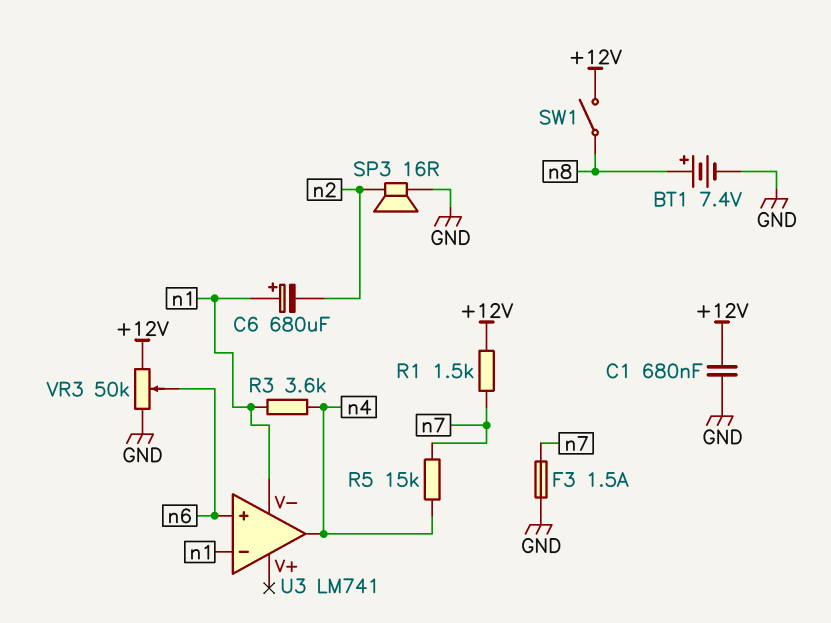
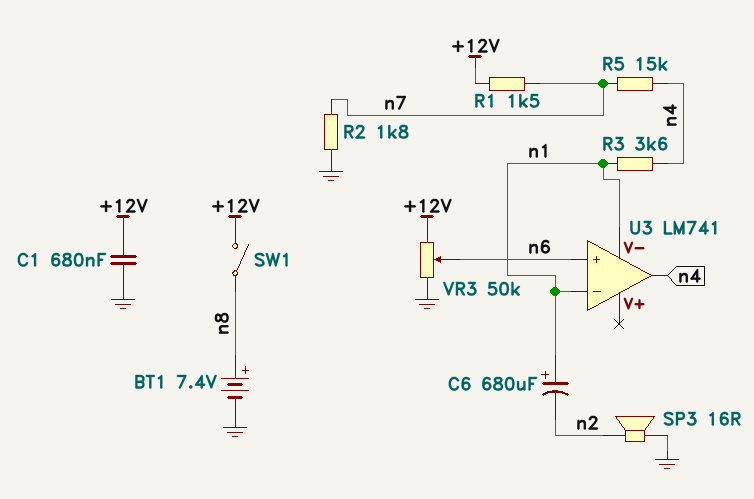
F3: 1.5A (GND, n7) -> none
R2: none -> 1.8k (GND, n7)

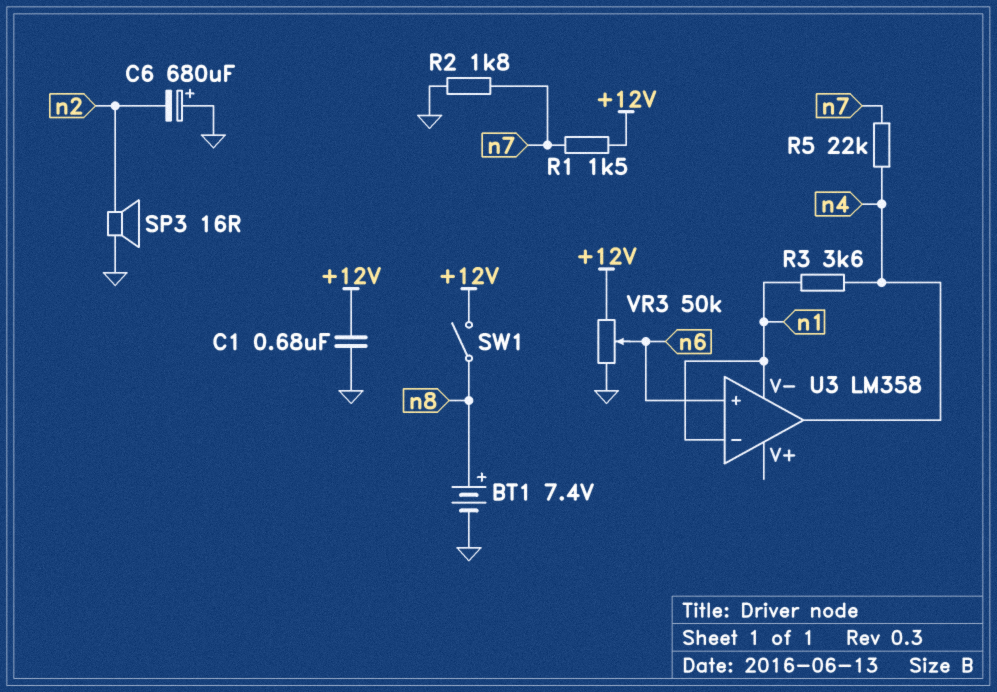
C6: 680uF (plus n1, minus n2) -> 680uF (plus GND, minus n2)
R5: 15k (n4, n7) -> 22k (n4, n7)
U3: LM741 -> LM358

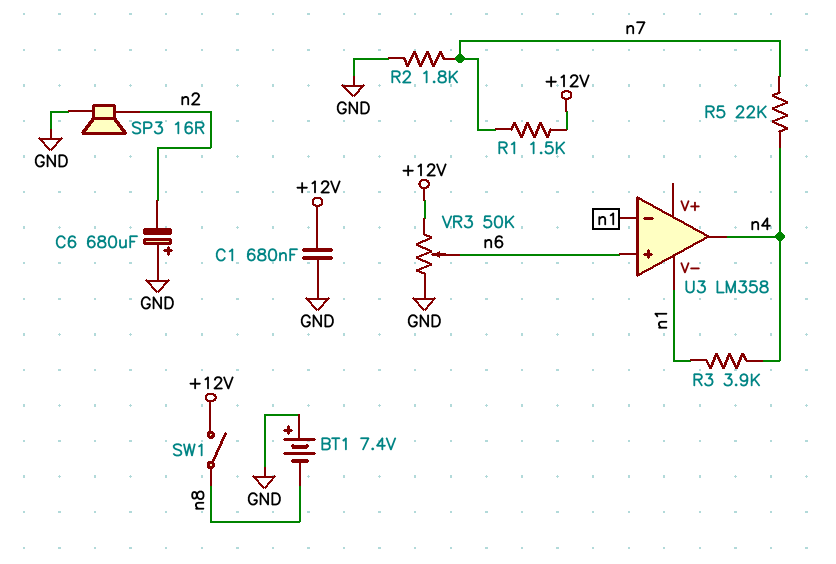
BT1: 7.4V (plus n8, minus GND) -> 7.4V (plus GND, minus n8)
R3: 3.6k (n1, n4) -> 3.9k (n1, n4)

